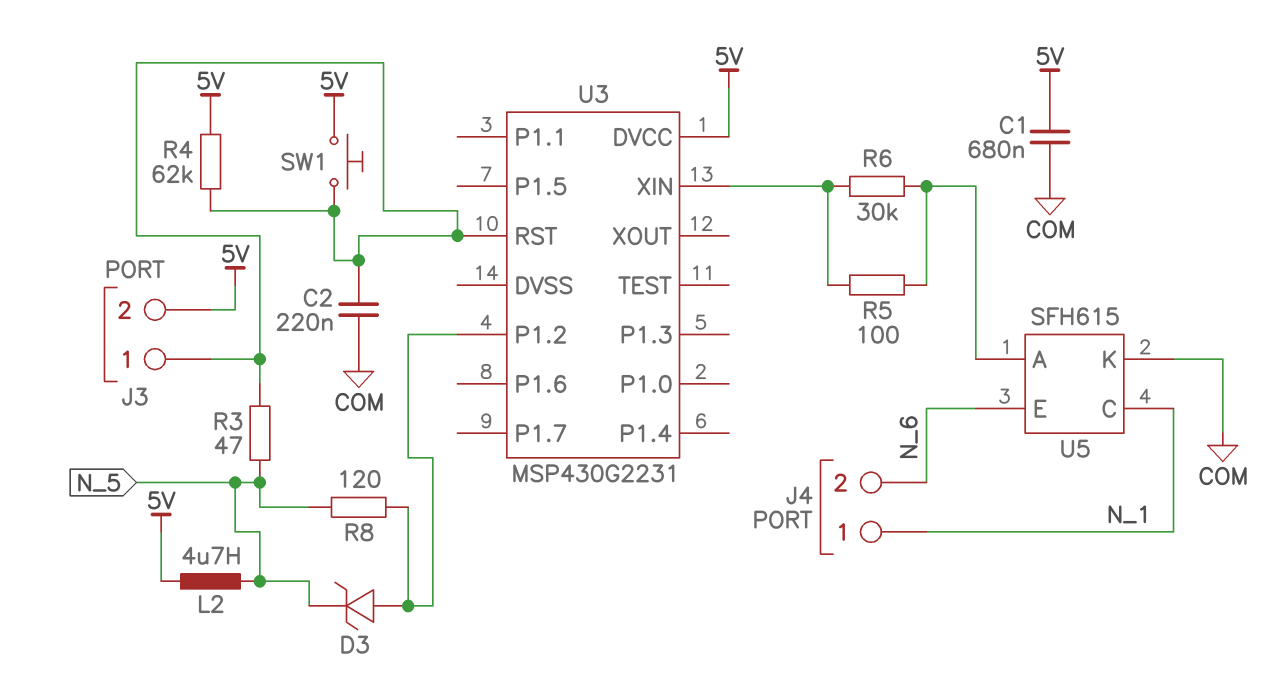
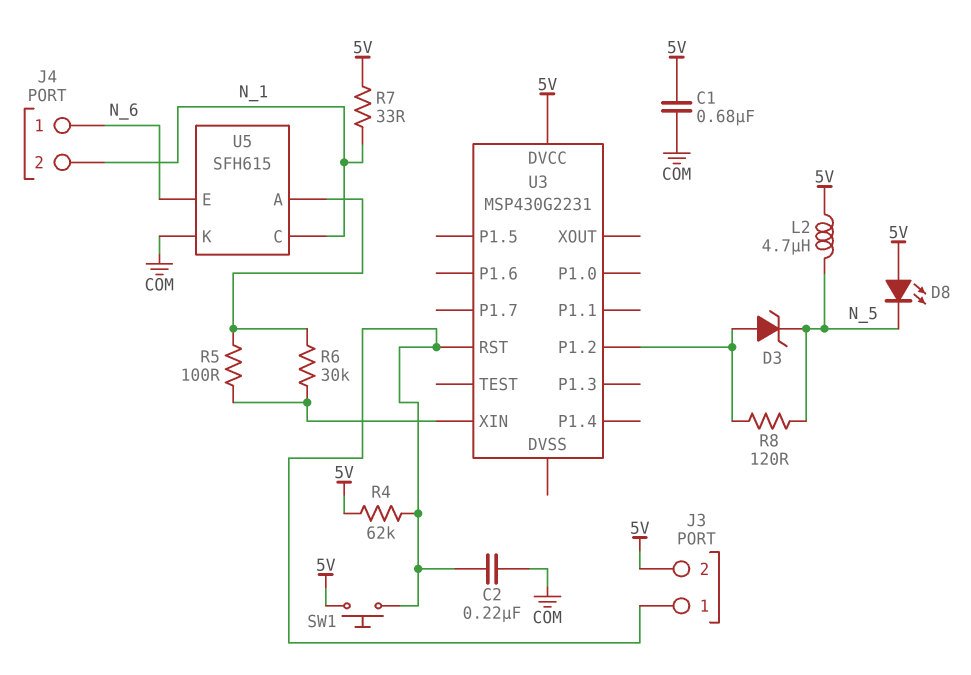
D8: none -> LED (A 5V, K N_5)
J4 pin 1: N_1 -> N_6
J4 pin 2: N_6 -> N_1
R3: 47 (J3/1, N_5) -> none
R7: none -> 33 (5V, N_1)

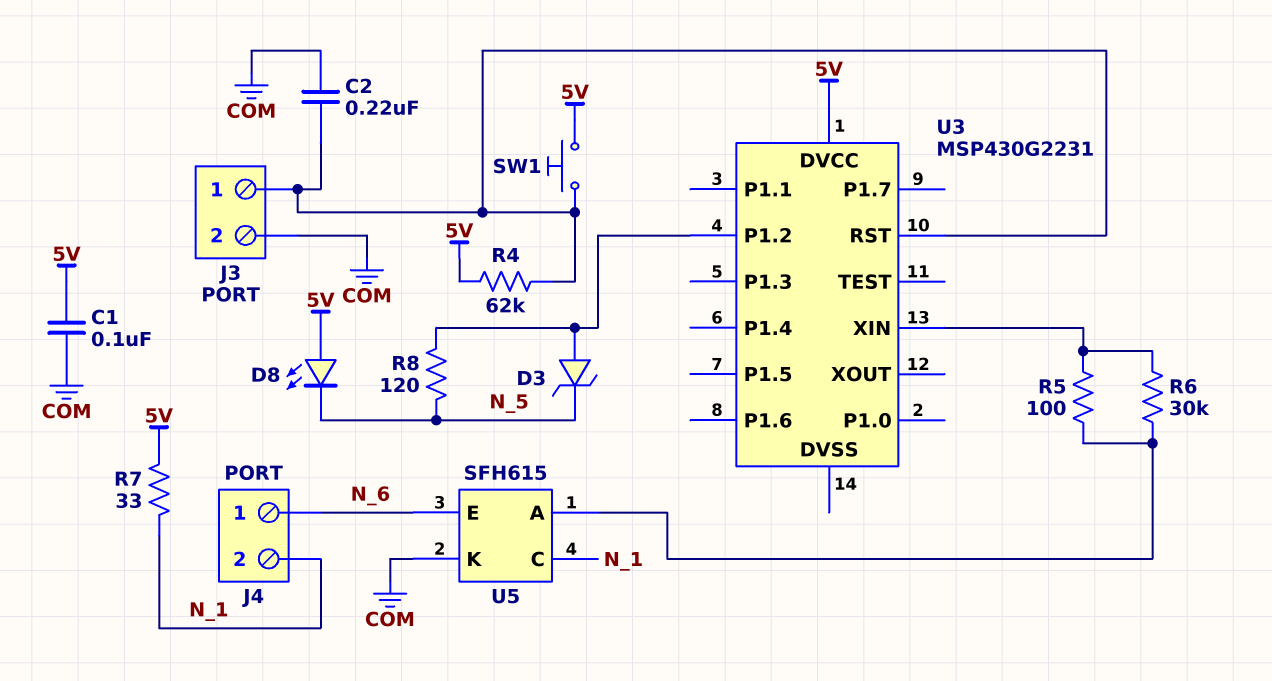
C1: 680nF (5V, COM) -> 100nF (5V, COM)
J3 pin 2: 5V -> COM
L2: 4.7uH (5V, N_5) -> none

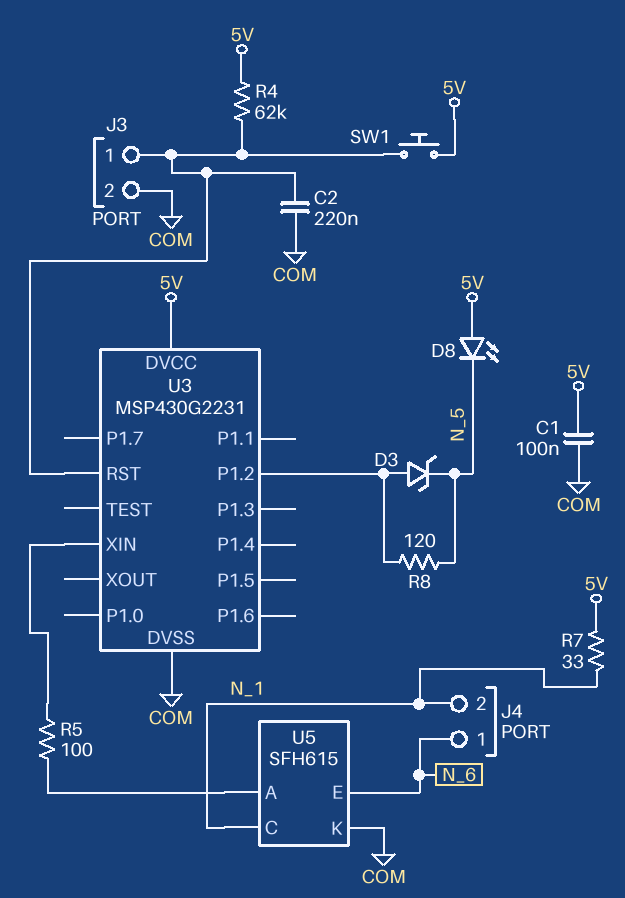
R6: 30k (U3/XIN, U5/A) -> none
U3 pin DVSS: none -> COM

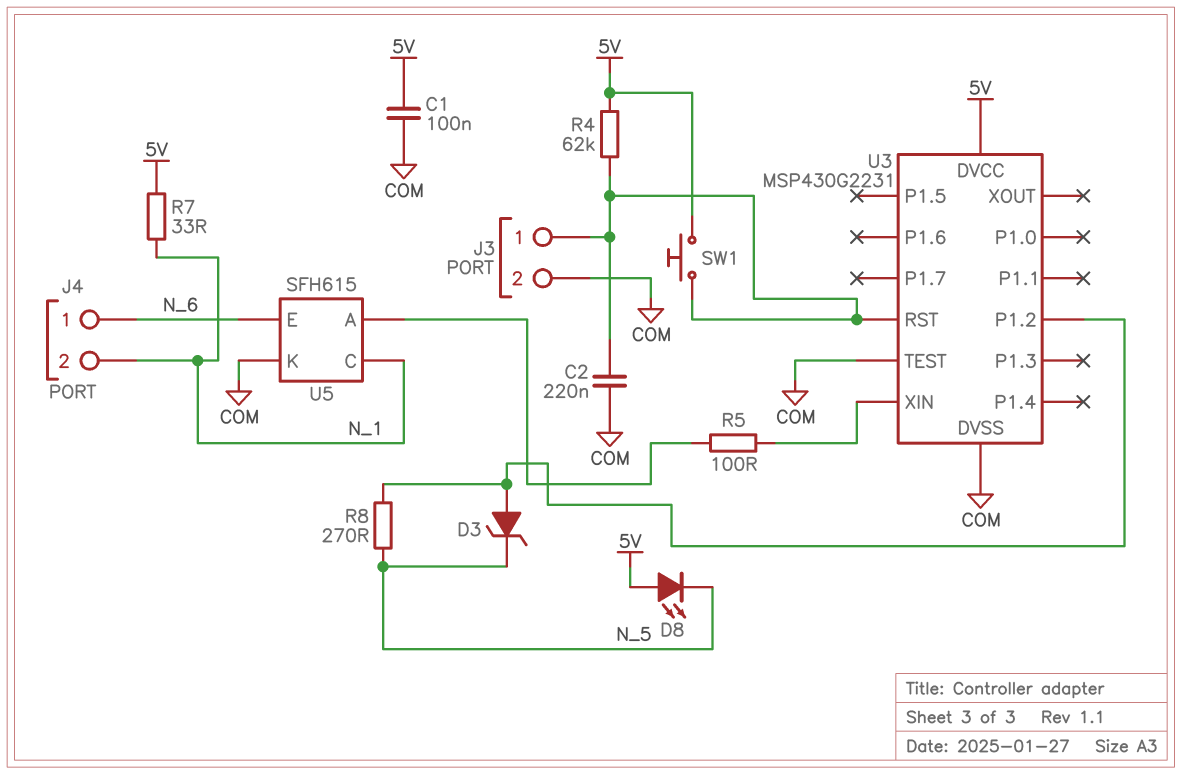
R8: 120 (N_5, U3/P1.2) -> 270 (N_5, U3/P1.2)
U3 pin TEST: none -> COM

